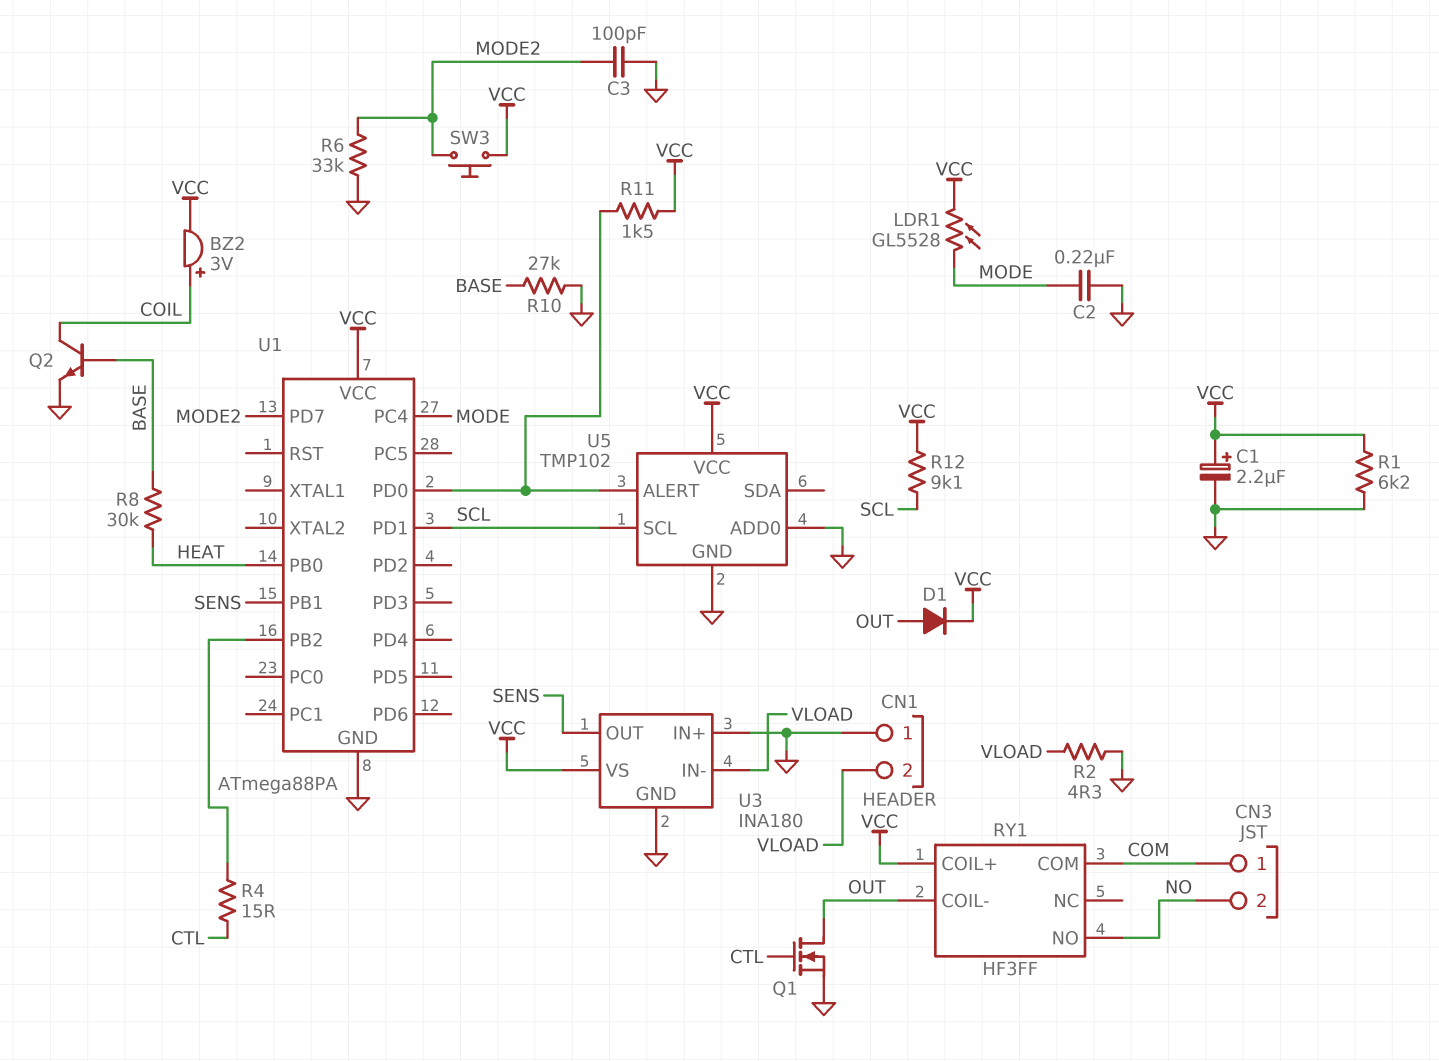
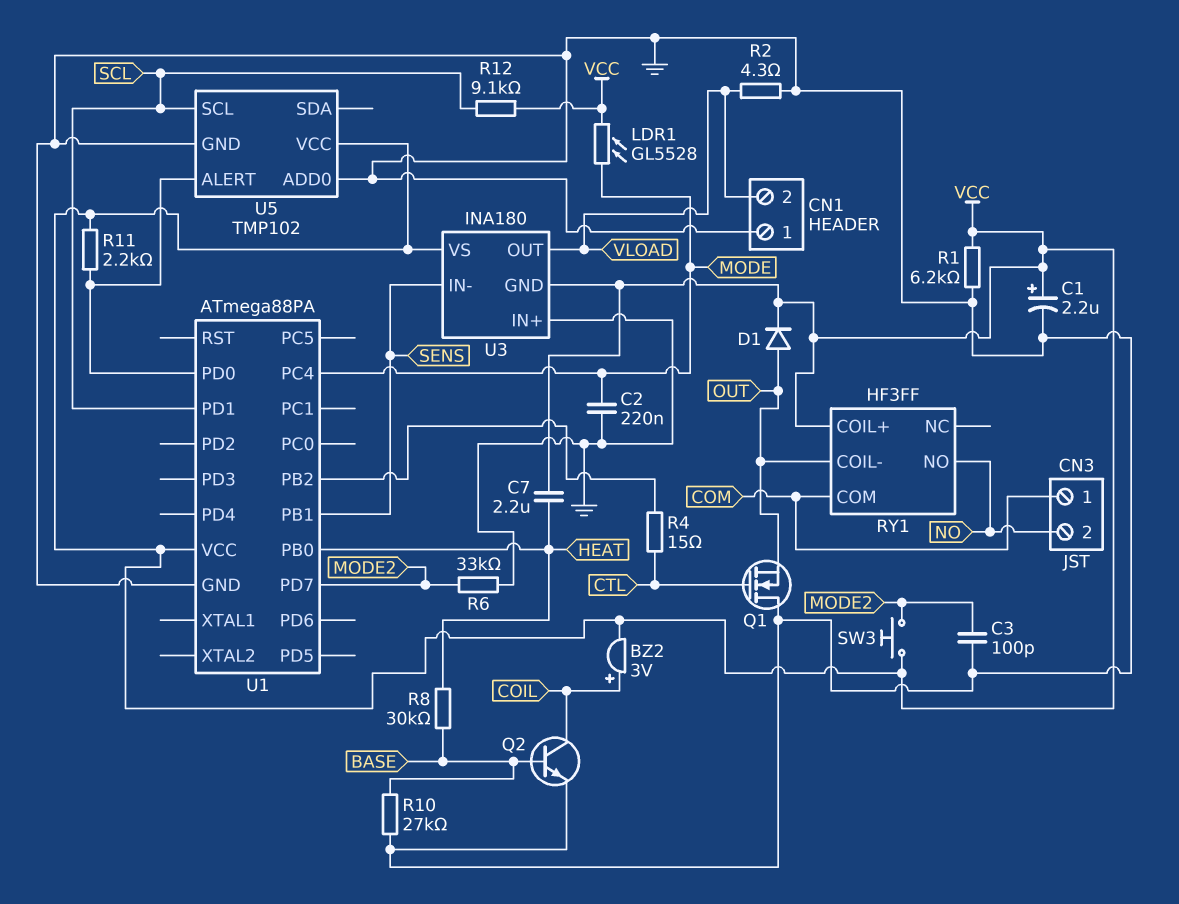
C7: none -> 2.2uF (HEAT, VCC)
Q1: NMOS (G CTL, D OUT, S GND) -> NMOS (G CTL, D GND, S OUT)
R11: 1.5k (U1/PD0, VCC) -> 2.2k (U1/PD0, VCC)
U3 pin GND: GND -> VCC
U3 pin IN-: VLOAD -> SENS
U3 pin OUT: SENS -> VLOAD

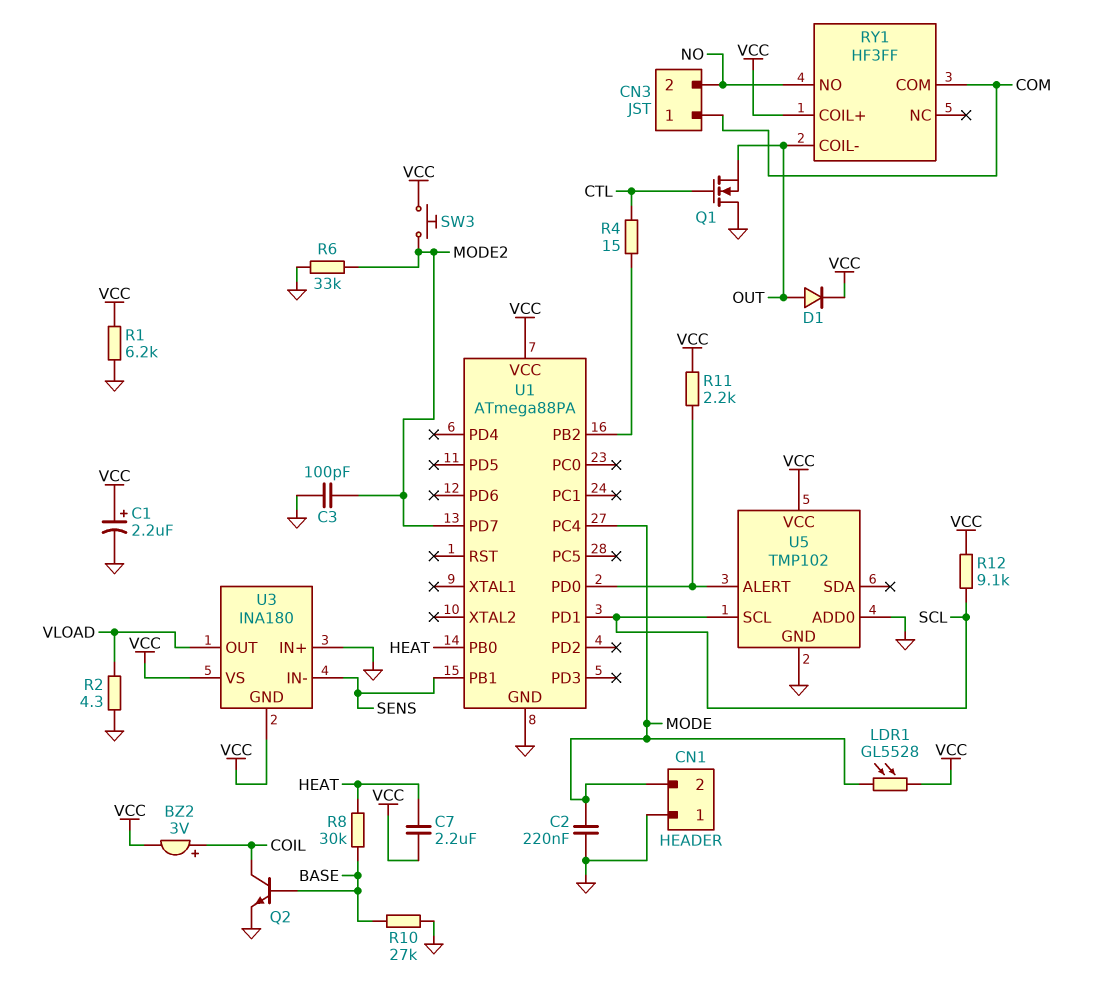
CN1 pin 2: VLOAD -> MODE

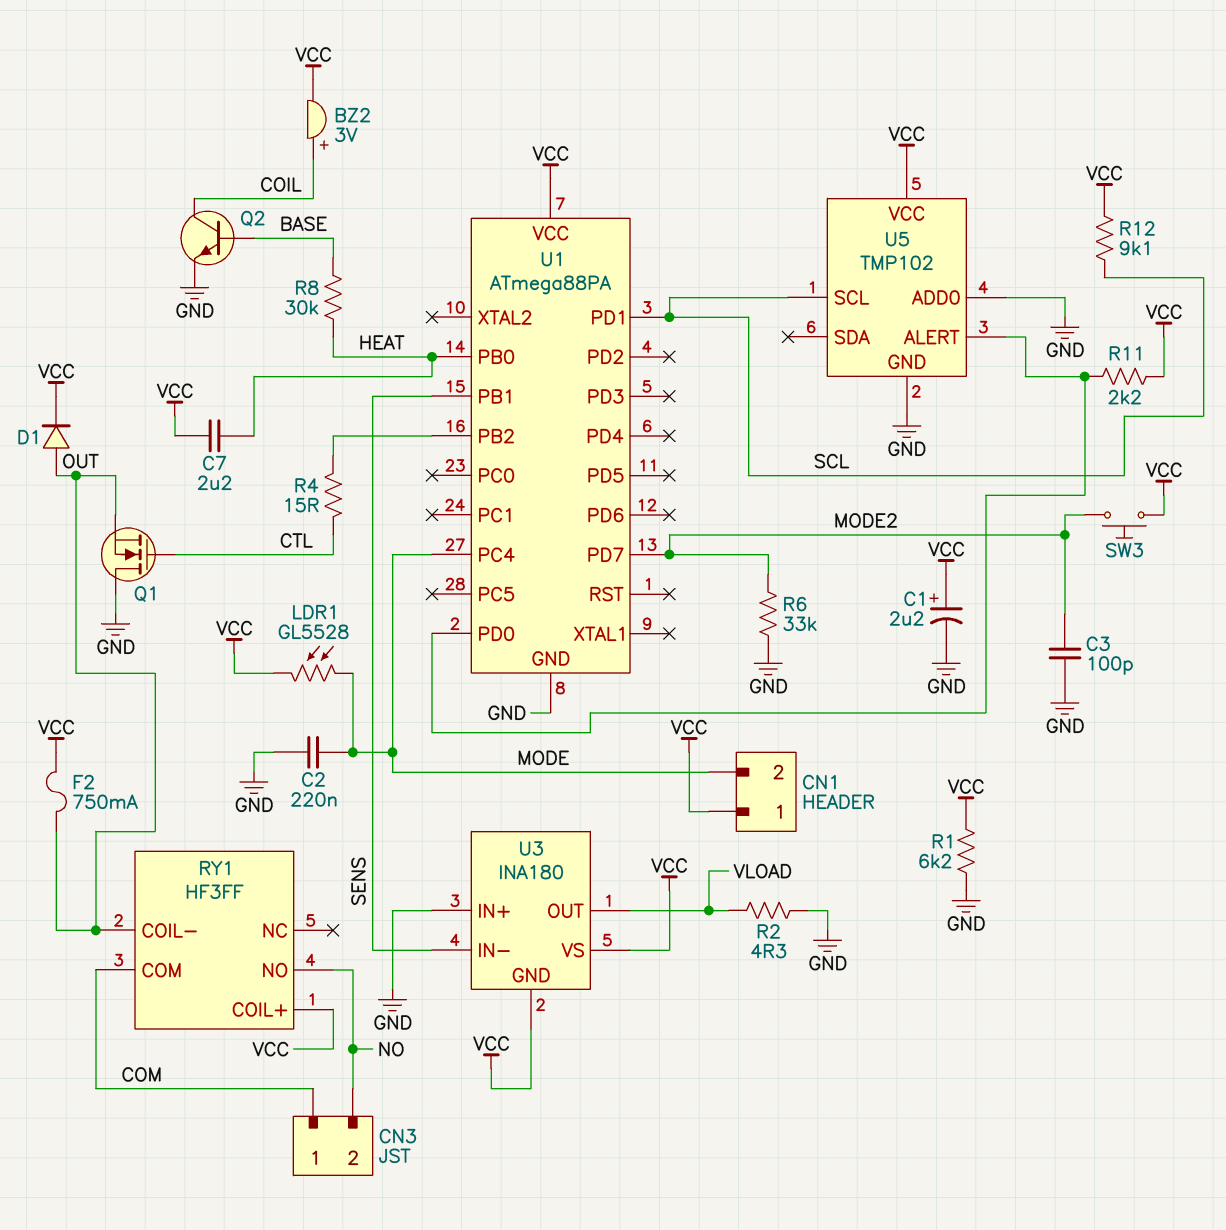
CN1 pin 1: GND -> VCC
F2: none -> 750mA (OUT, VCC)
R10: 27k (BASE, GND) -> none

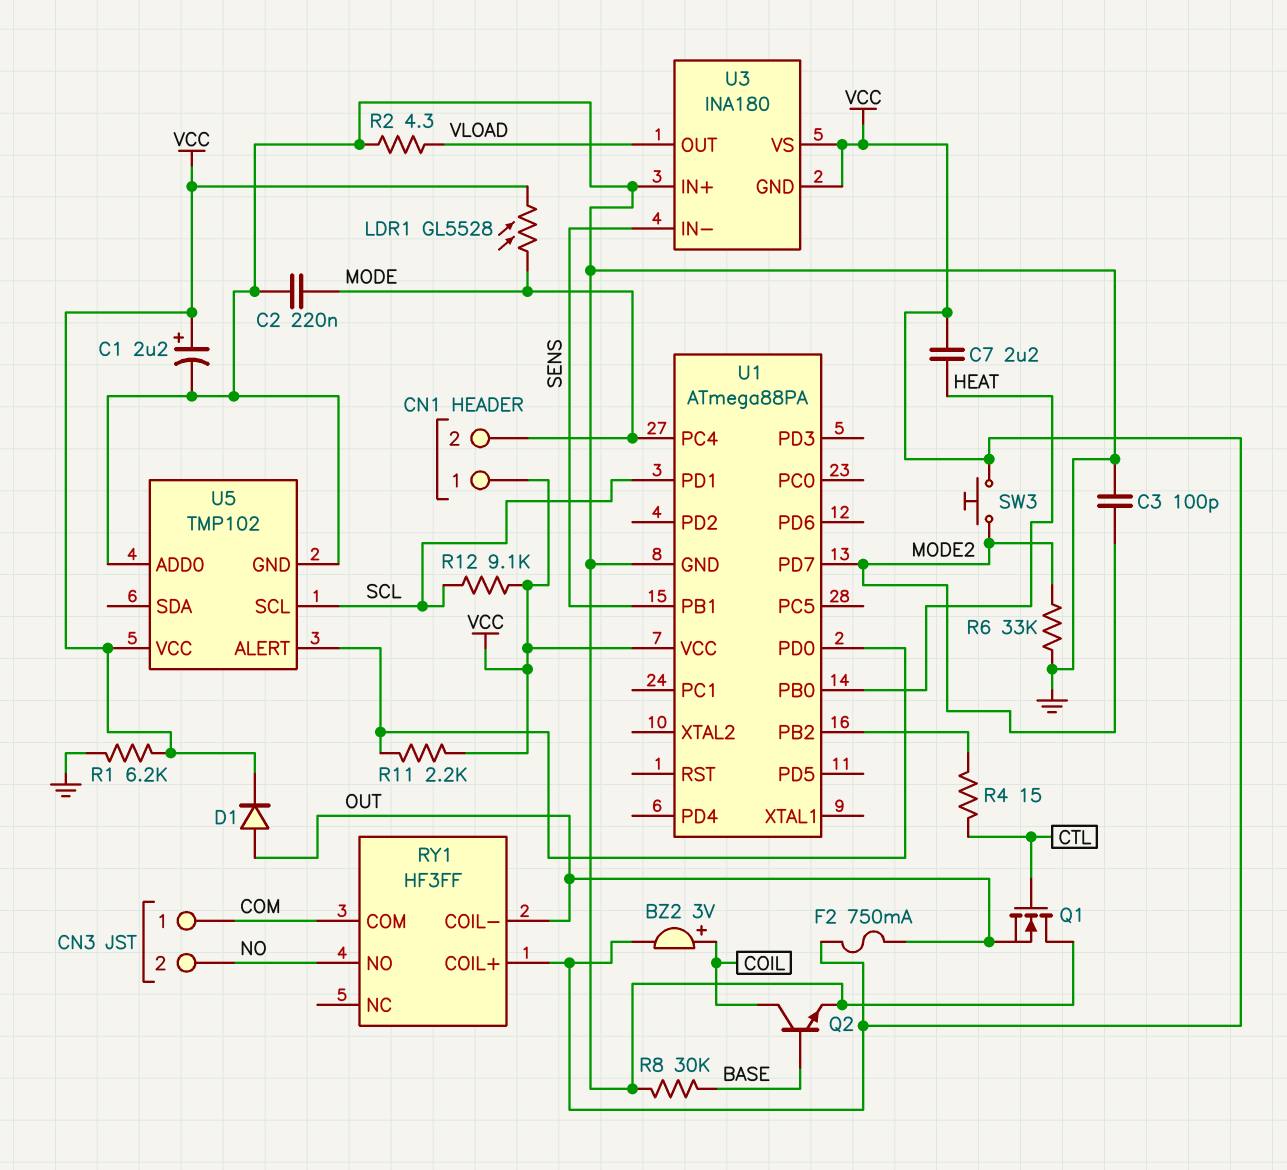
R8: 30k (BASE, HEAT) -> 30k (BASE, GND)

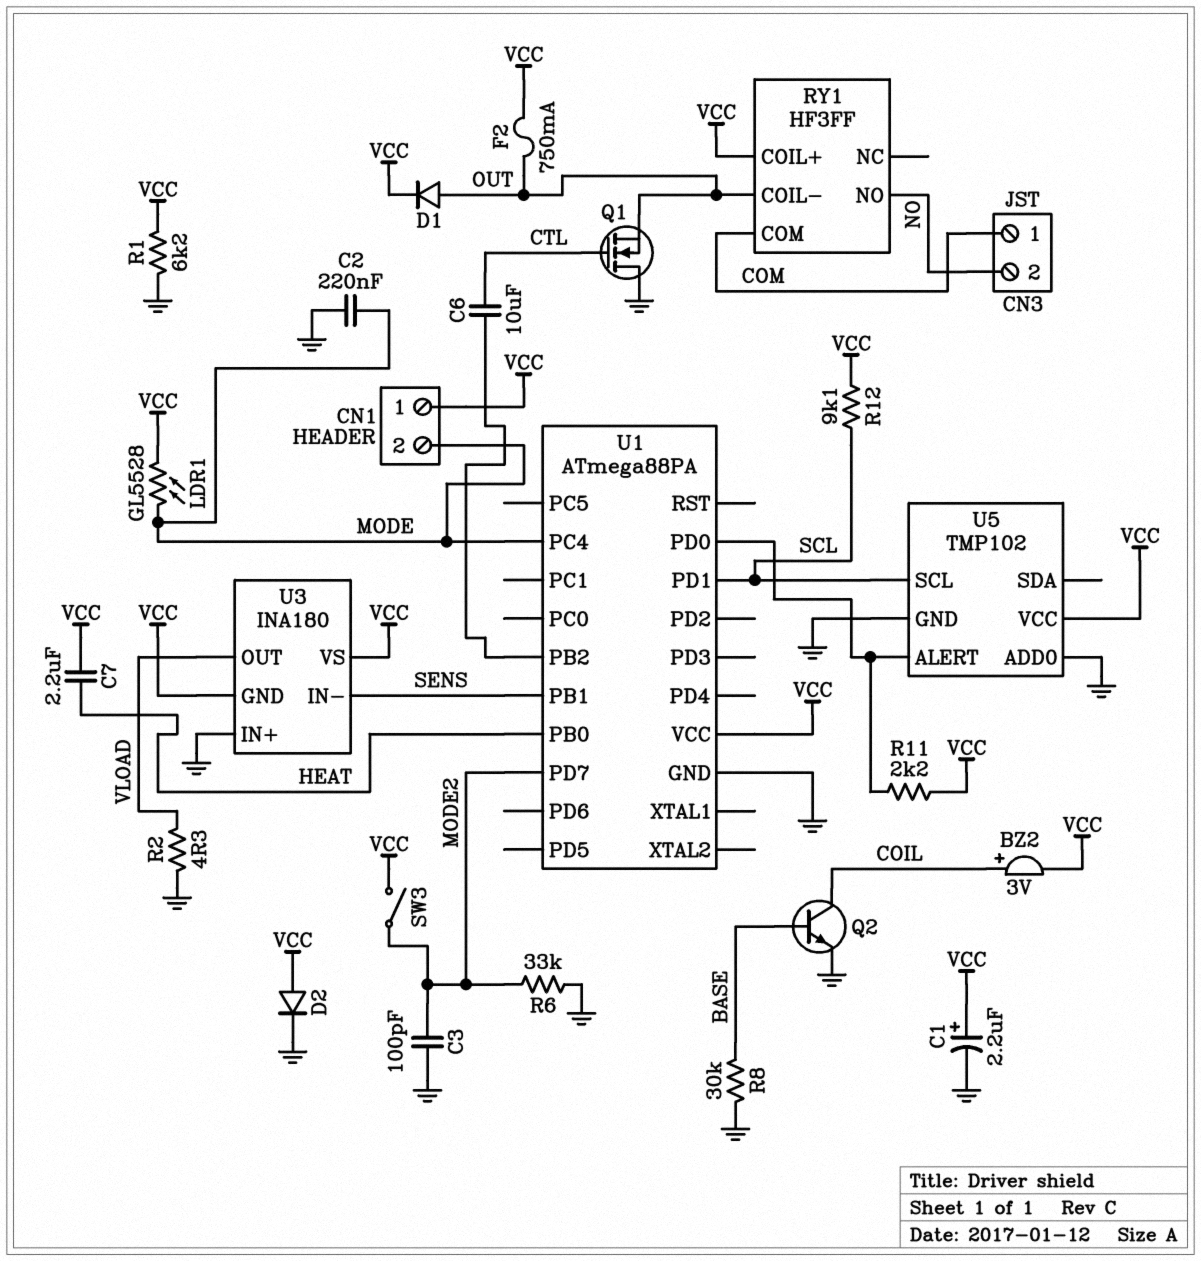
C6: none -> 10uF (CTL, U1/PB2)
D2: none -> diode (A VCC, K GND)
R4: 15 (CTL, U1/PB2) -> none
SW3: button (MODE2, VCC) -> switch (MODE2, VCC)

